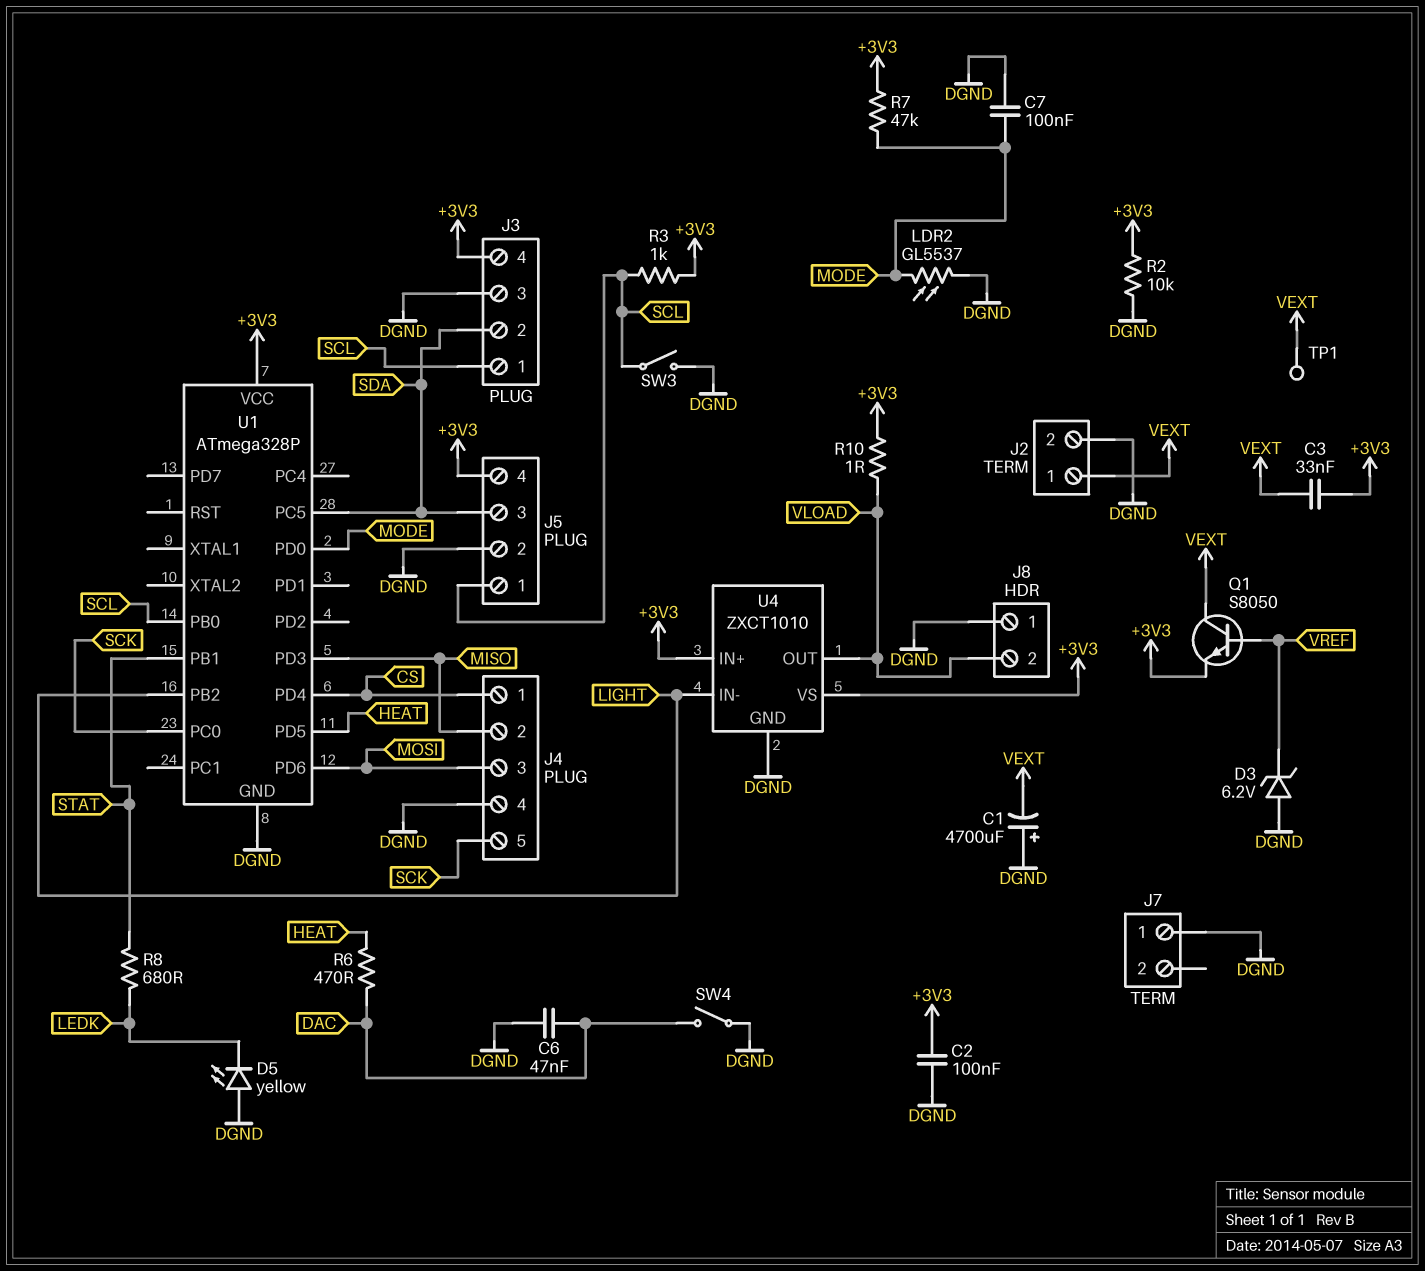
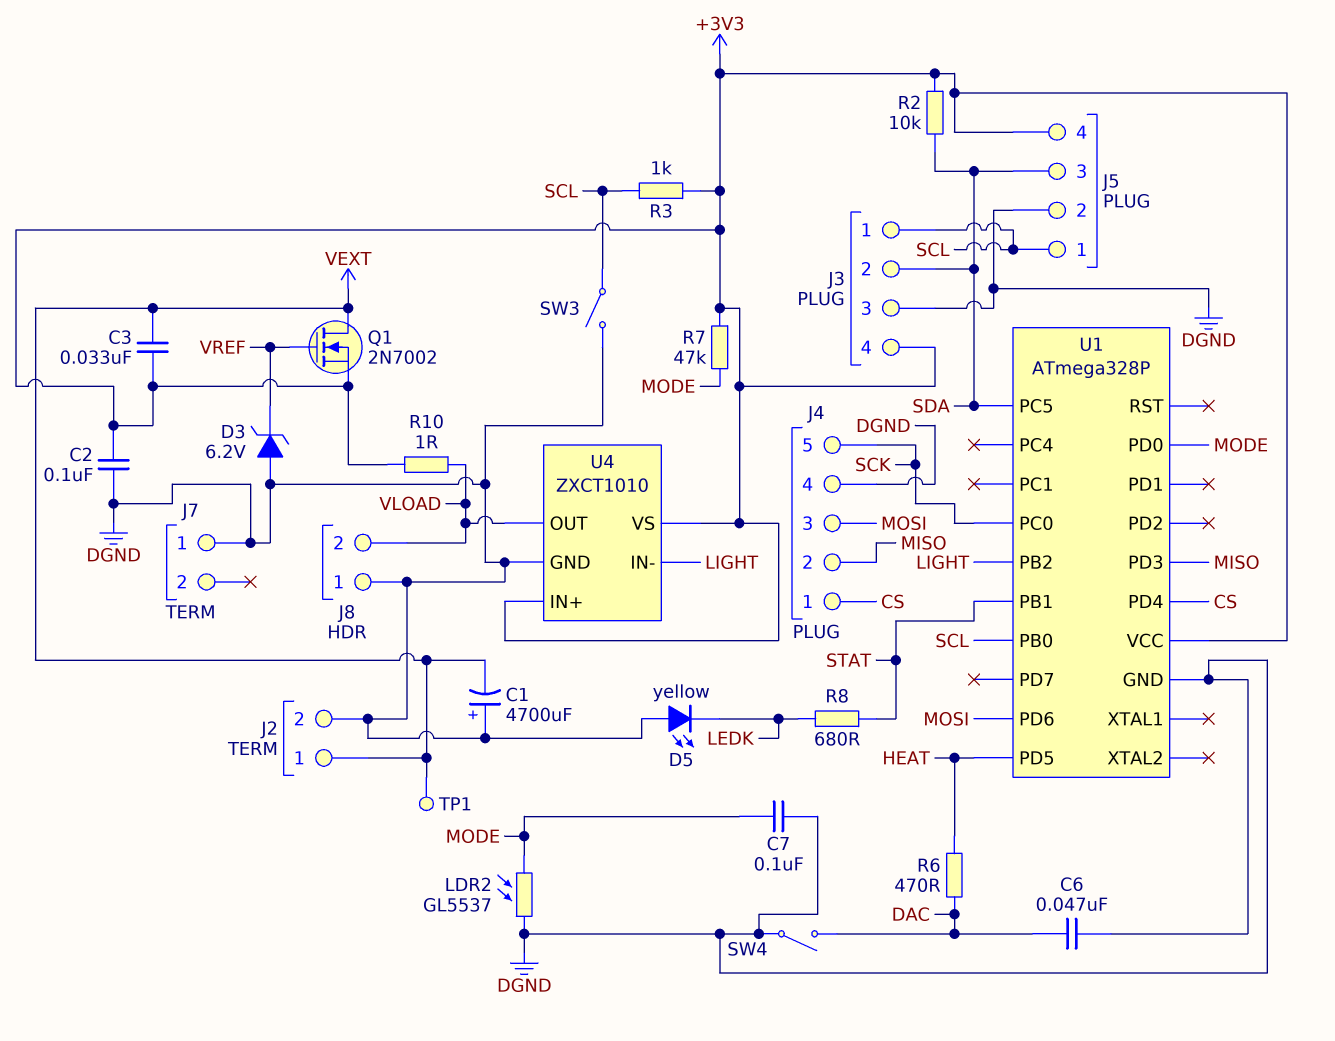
Q1: NPN S8050 (B VREF, C VEXT, E +3V3) -> NMOS 2N7002 (G VREF, D VEXT, S +3V3)
R2: 10k (+3V3, DGND) -> 10k (+3V3, SDA)

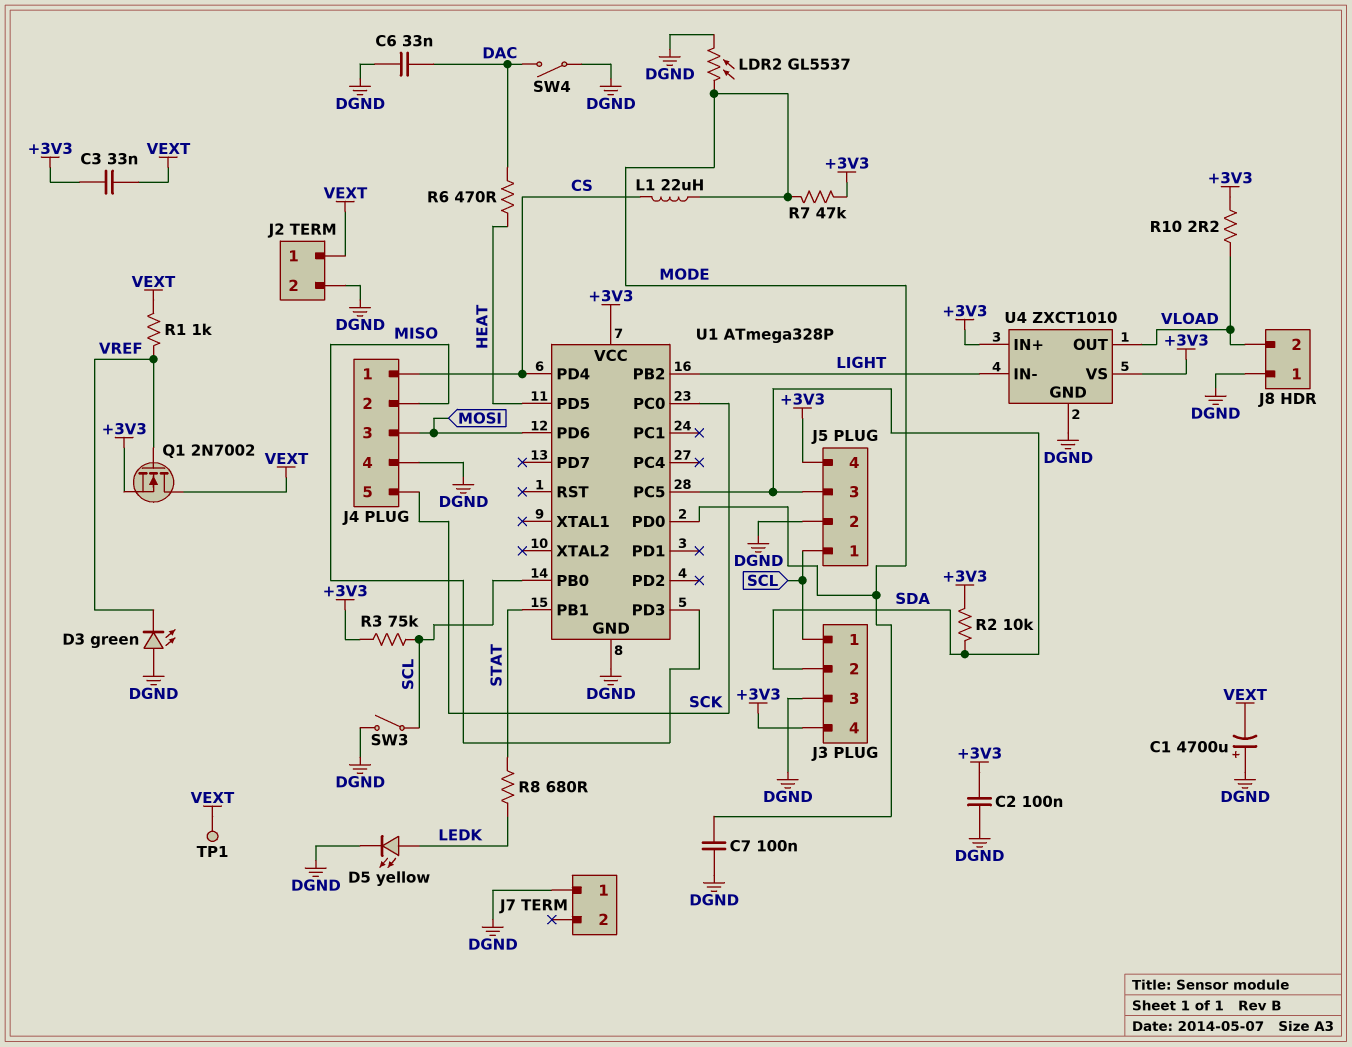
C6: 47nF (DAC, DGND) -> 33nF (DAC, DGND)
D3: zener 6.2V (A DGND, K VREF) -> LED green (A DGND, K VREF)
D5: LED yellow (A DGND, K LEDK) -> LED yellow (A LEDK, K DGND)
L1: none -> 22uH (CS, MODE)
R1: none -> 1k (VEXT, VREF)
R3: 1k (+3V3, SCL) -> 75k (+3V3, SCL)
R10: 1 (+3V3, VLOAD) -> 2.2 (+3V3, VLOAD)

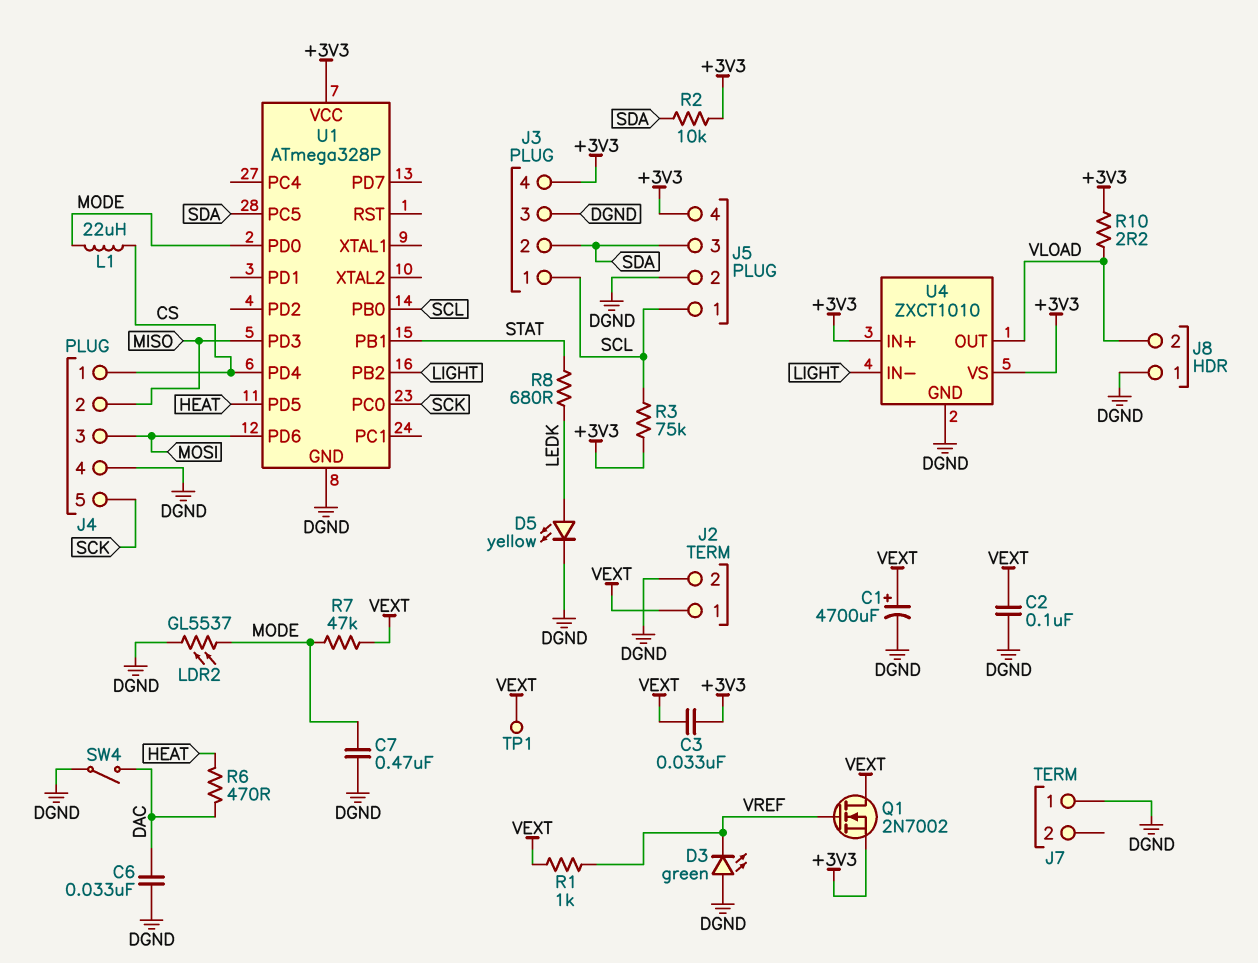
C1: 4700uF (plus DGND, minus VEXT) -> 4700uF (plus VEXT, minus DGND)
C2: 100nF (+3V3, DGND) -> 100nF (DGND, VEXT)
C7: 100nF (DGND, MODE) -> 470nF (DGND, MODE)
R7: 47k (+3V3, MODE) -> 47k (MODE, VEXT)
SW3: switch (DGND, SCL) -> none

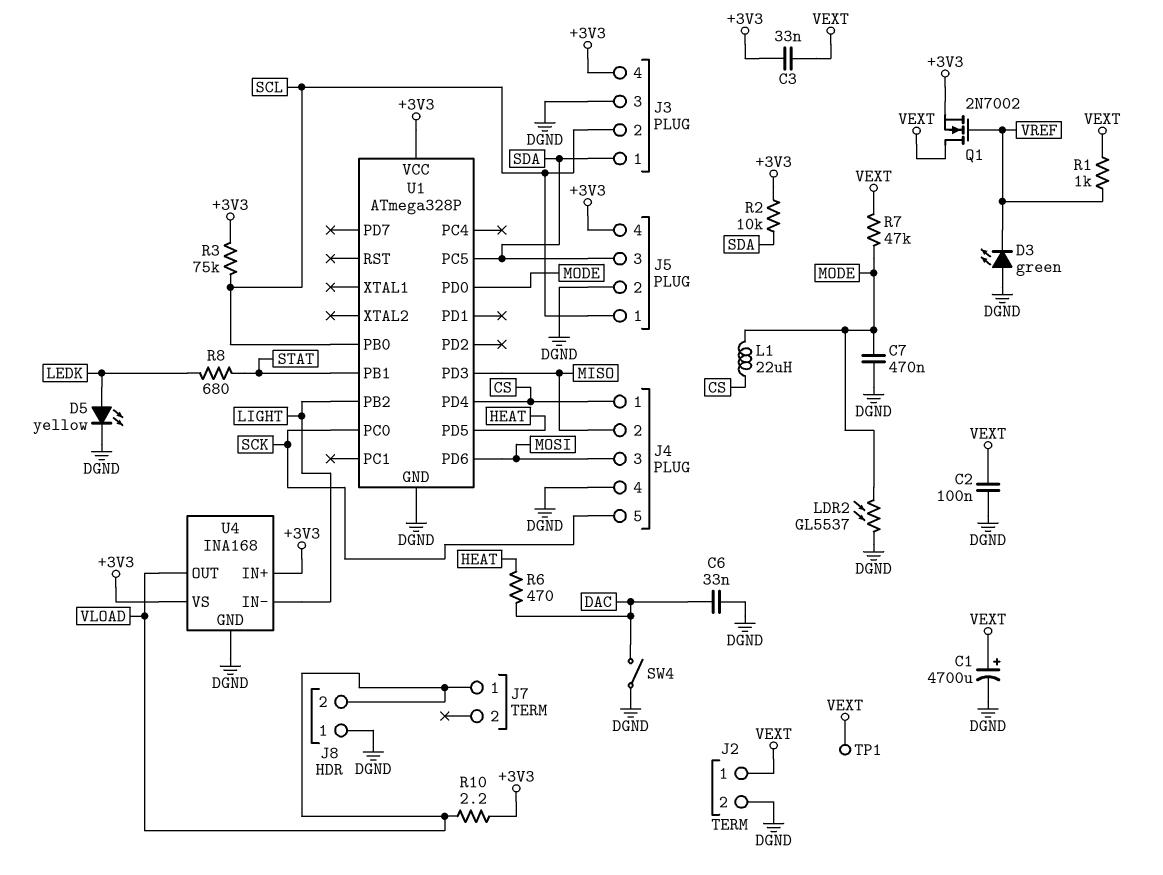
J3 pin 1: SCL -> SDA
J3 pin 2: SDA -> SCL
J7 pin 1: DGND -> VLOAD
U4: ZXCT1010 -> INA168

